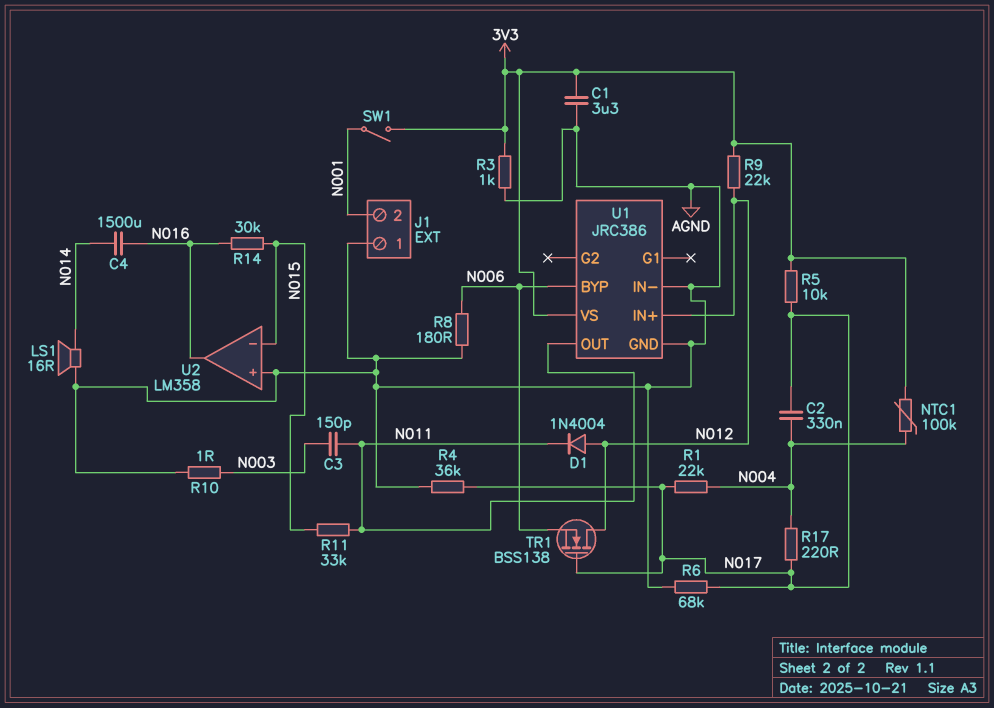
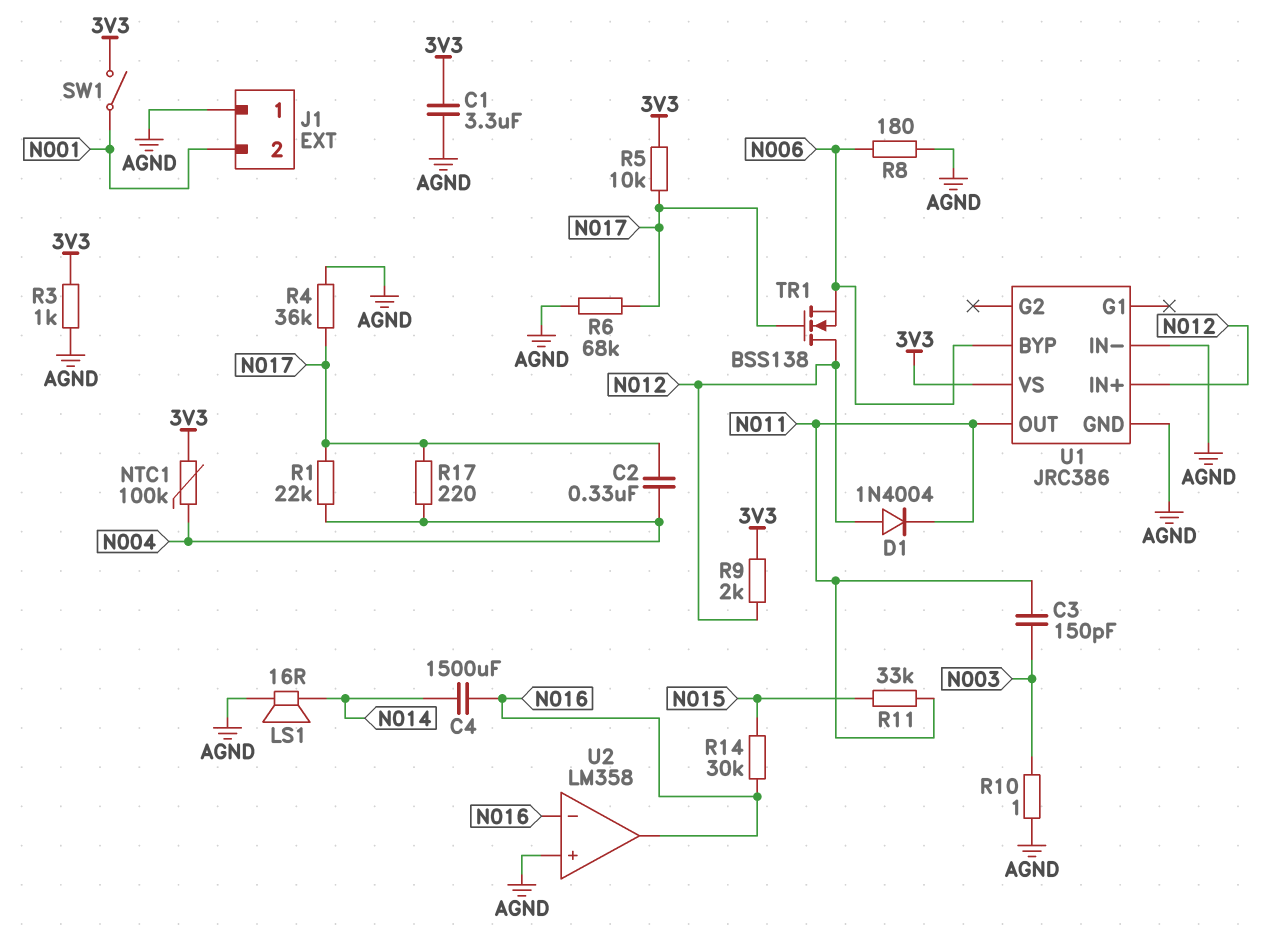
R9: 22k (3V3, N012) -> 2k (3V3, N012)
U2 pin in-: N015 -> N016

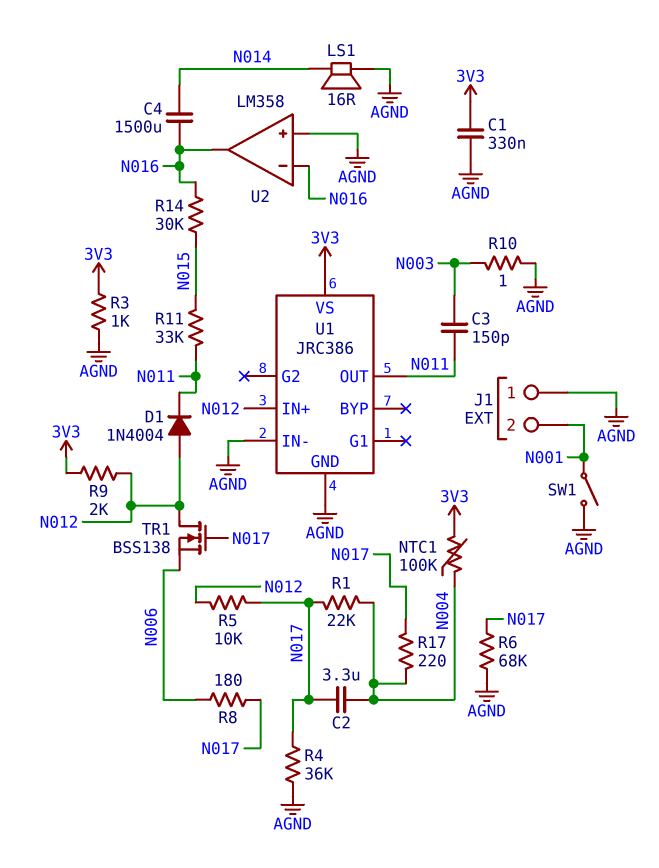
C1: 3.3uF (3V3, AGND) -> 330nF (3V3, AGND)
C2: 330nF (N004, N017) -> 3.3uF (N004, N017)
R5: 10k (3V3, N017) -> 10k (N012, N017)
R8: 180 (AGND, N006) -> 180 (N006, N017)
SW1: switch (3V3, N001) -> switch (AGND, N001)
U1 pin BYP: N006 -> none

